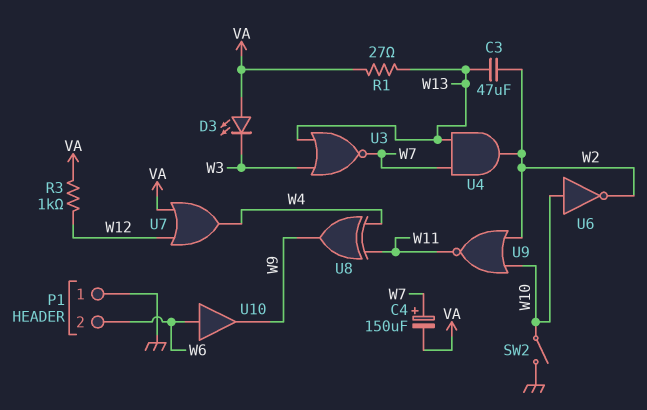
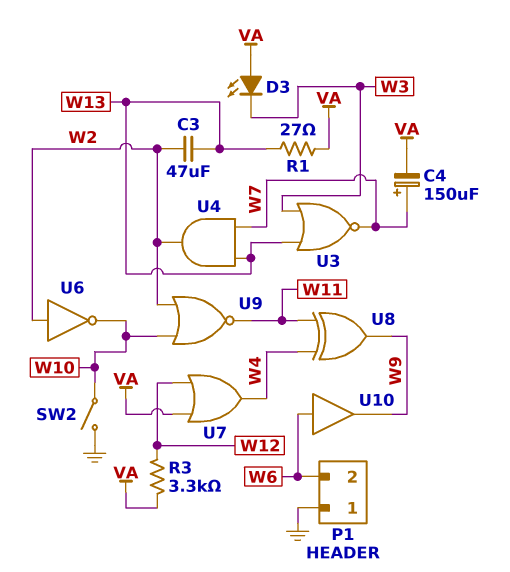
R3: 1k (VA, W12) -> 3.3k (VA, W12)
U6: NOT (in W10, out W2) -> NOT (in W2, out W10)

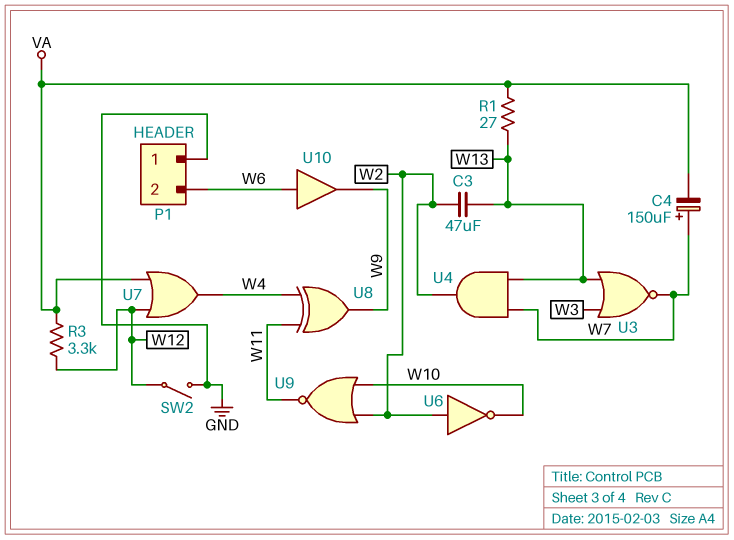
D3: LED (A VA, K W3) -> none
SW2: switch (GND, W10) -> switch (GND, W12)

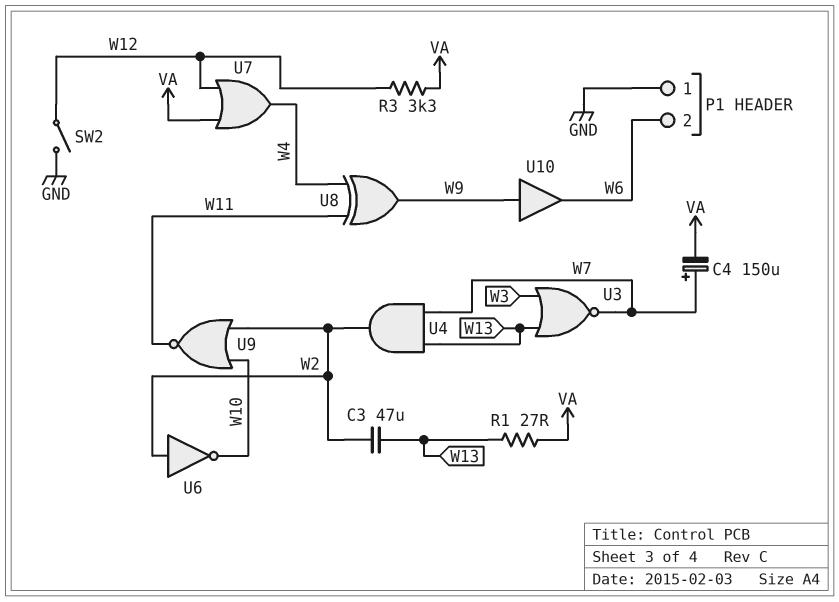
U10: buffer (in W6, out W9) -> buffer (in W9, out W6)

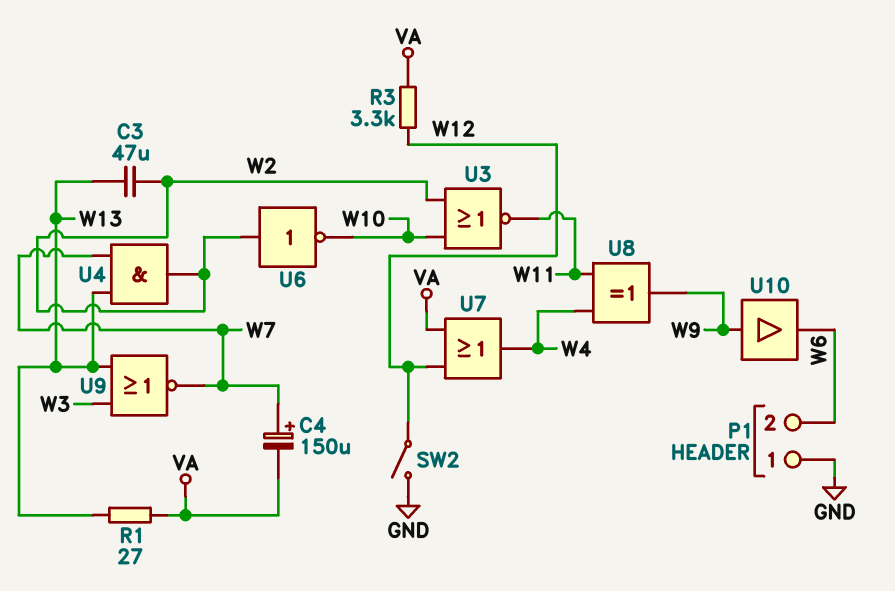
U3: NOR (in W3, in W13, out W7) -> NOR (in W2, in W10, out W11)
U9: NOR (in W2, in W10, out W11) -> NOR (in W3, in W13, out W7)

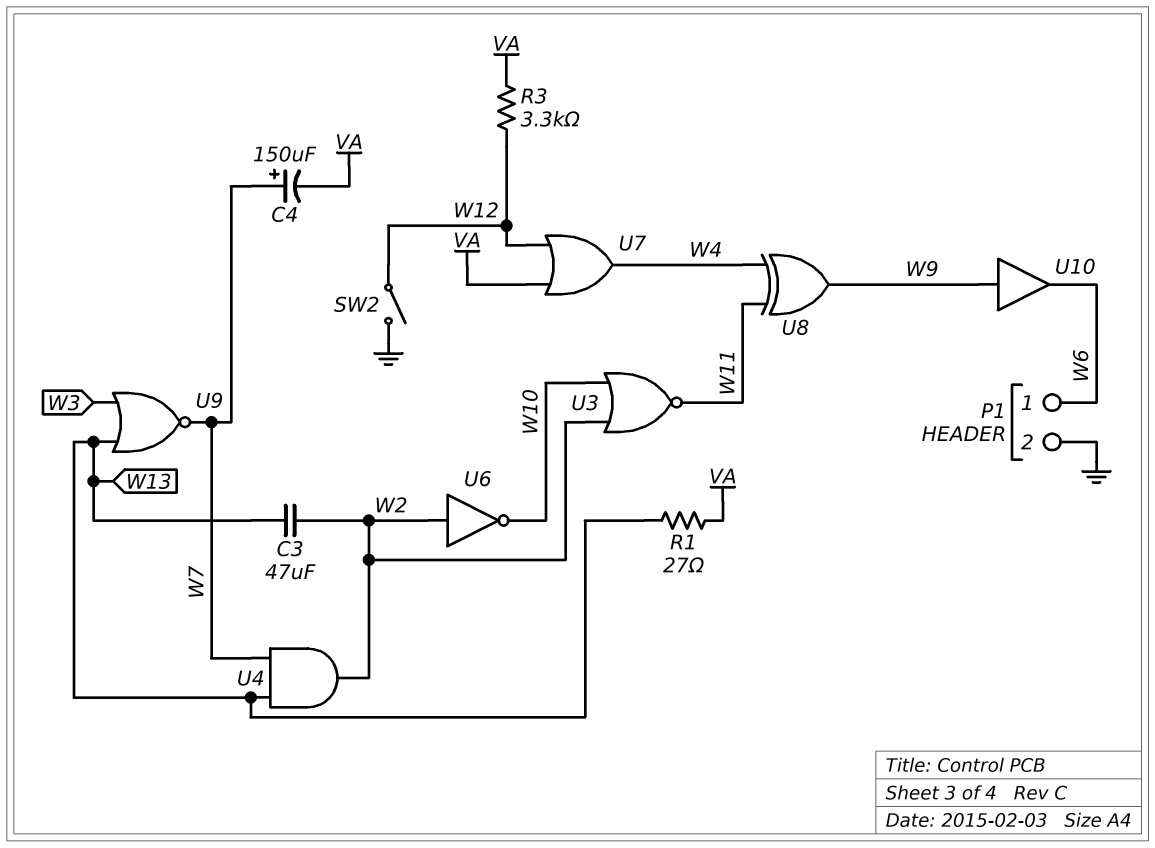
P1 pin 1: GND -> W6
P1 pin 2: W6 -> GND

